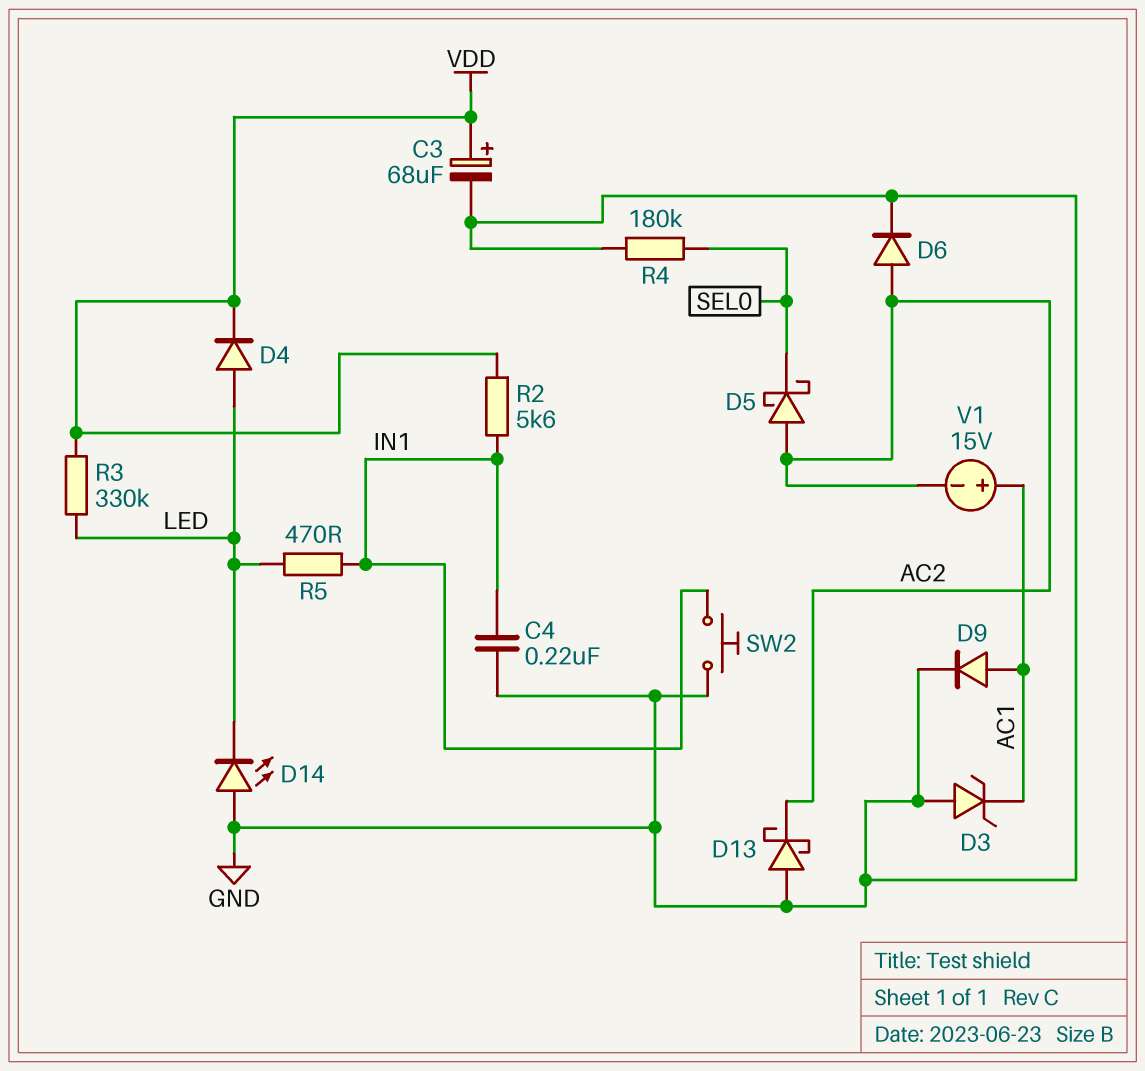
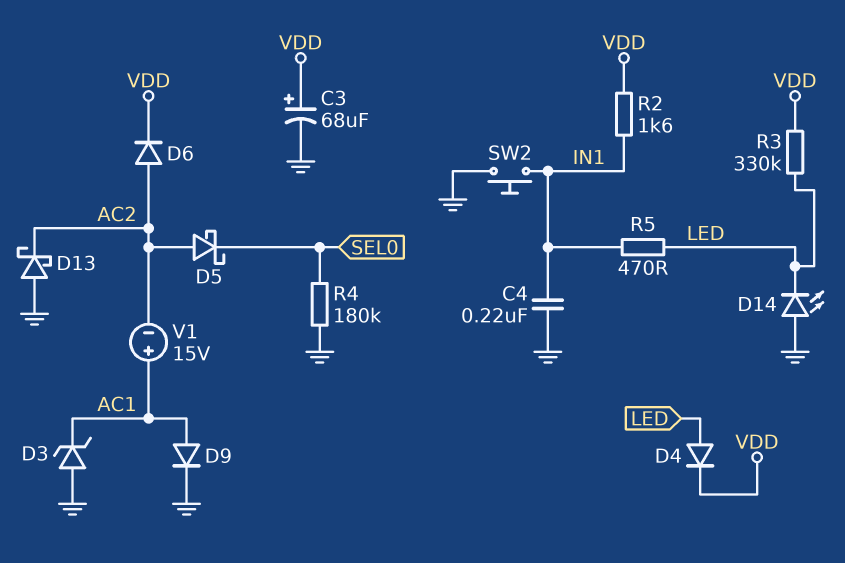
D6: diode (A AC2, K GND) -> diode (A AC2, K VDD)
R2: 5.6k (IN1, VDD) -> 1.6k (IN1, VDD)

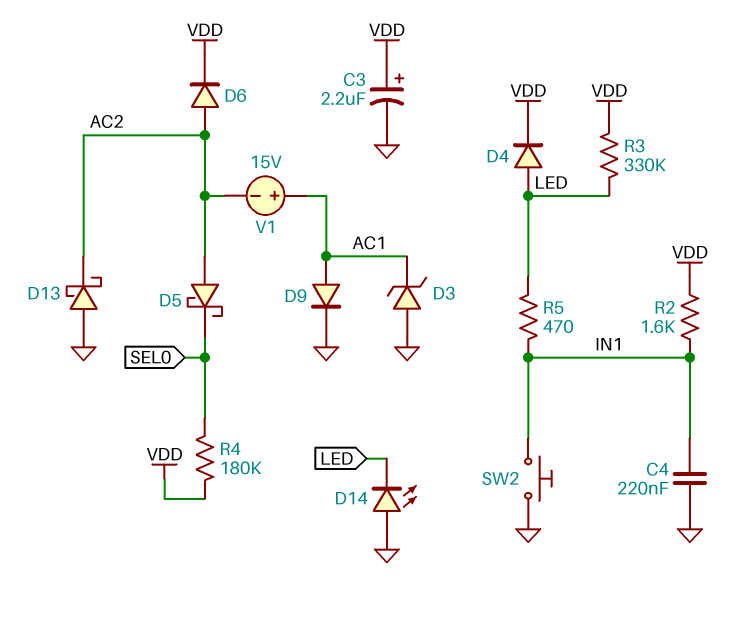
C3: 68uF (plus VDD, minus GND) -> 2.2uF (plus VDD, minus GND)
R4: 180k (GND, SEL0) -> 180k (SEL0, VDD)

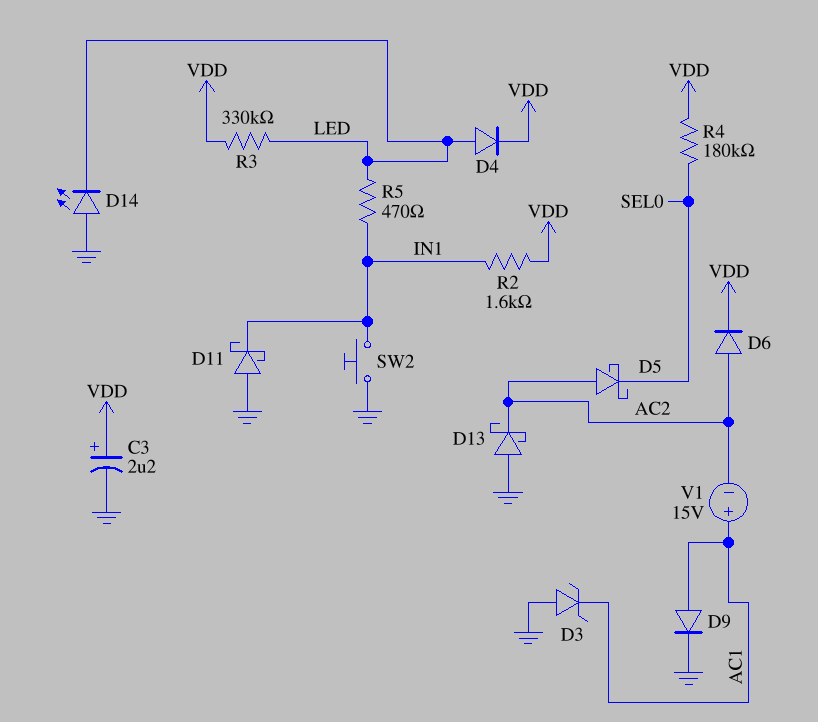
C4: 220nF (GND, IN1) -> none
D11: none -> schottky (A GND, K IN1)

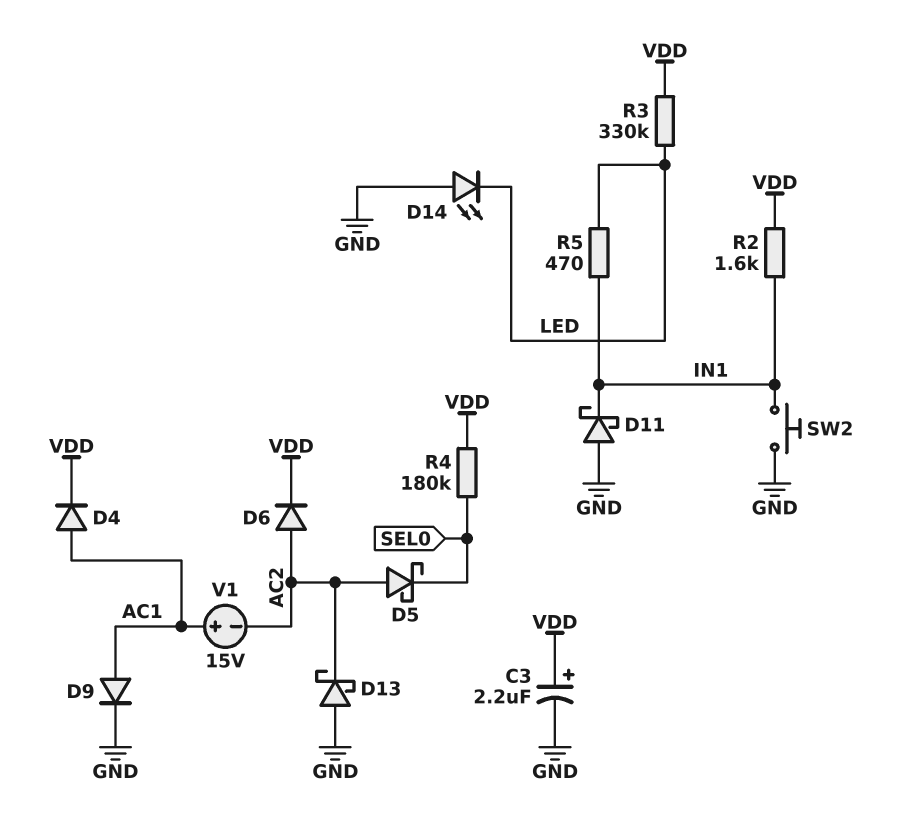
D3: zener (A GND, K AC1) -> none
D4: diode (A LED, K VDD) -> diode (A AC1, K VDD)

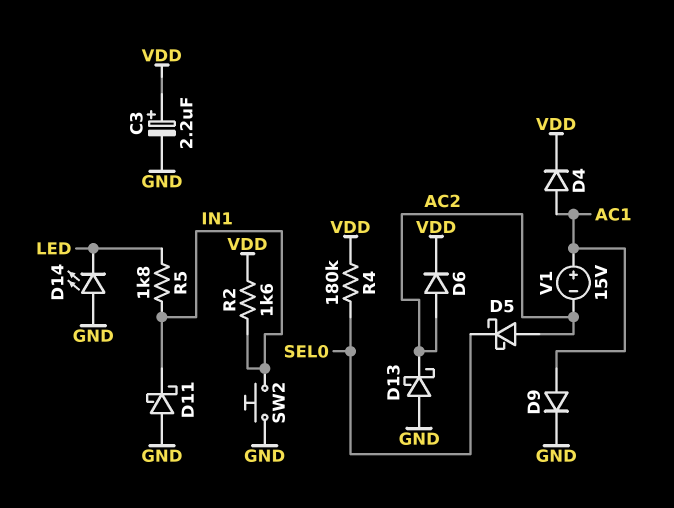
R3: 330k (LED, VDD) -> none
R5: 470 (IN1, LED) -> 1.8k (IN1, LED)

